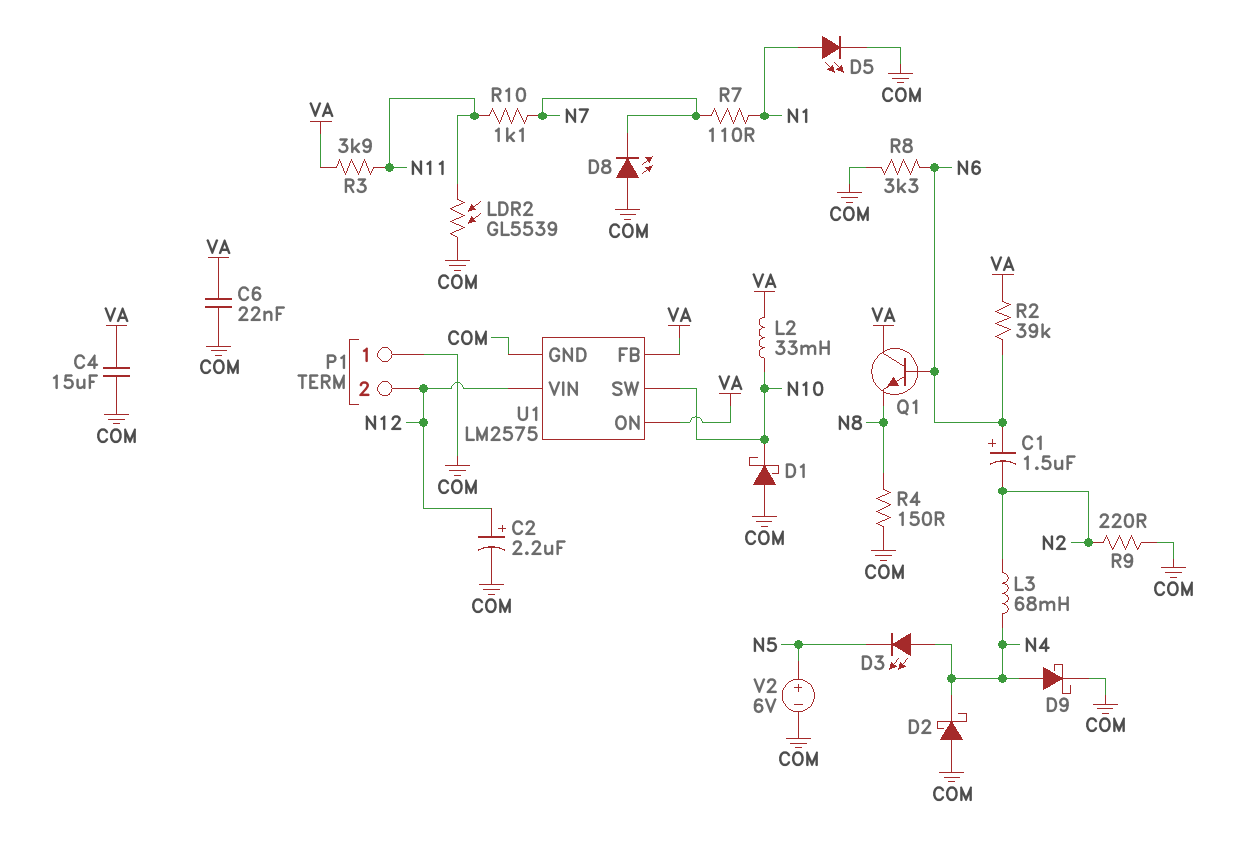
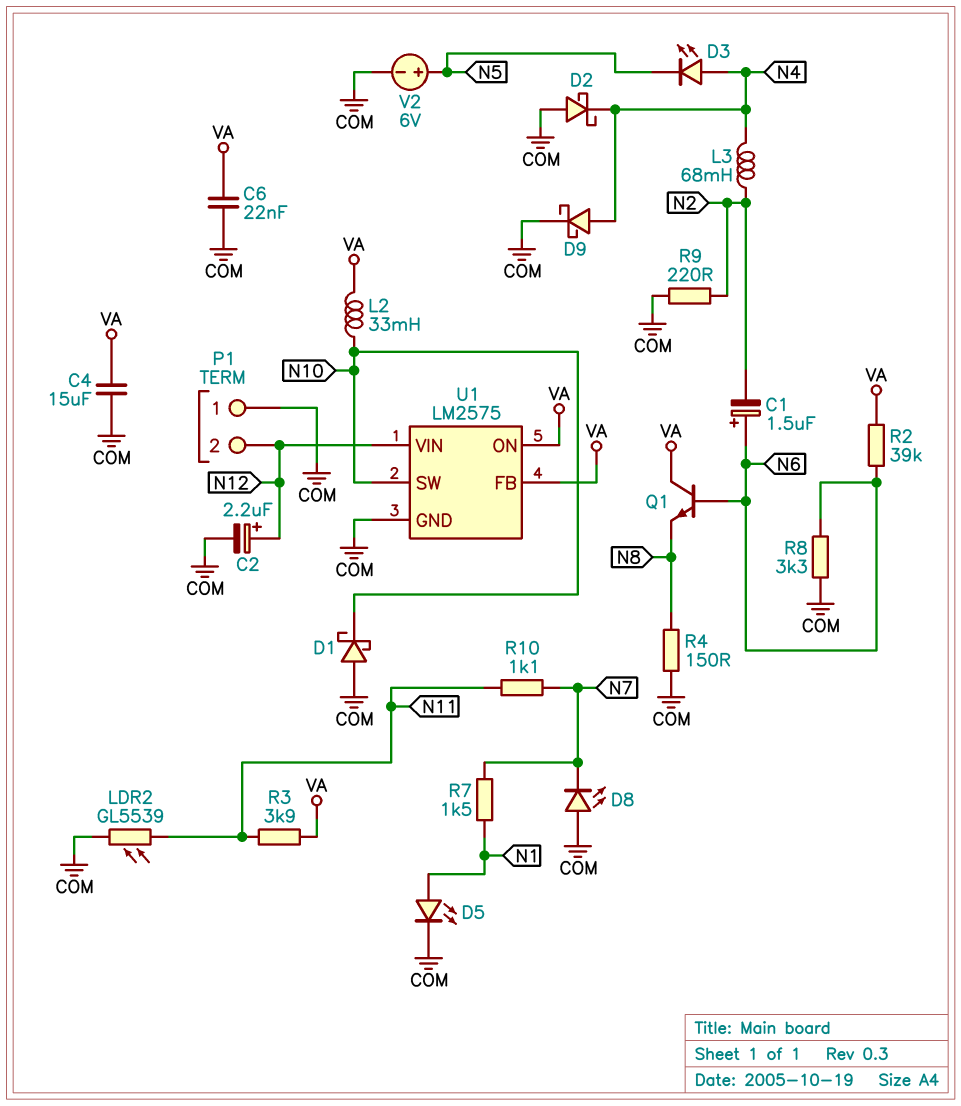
R7: 110 (N1, N7) -> 1.5k (N1, N7)

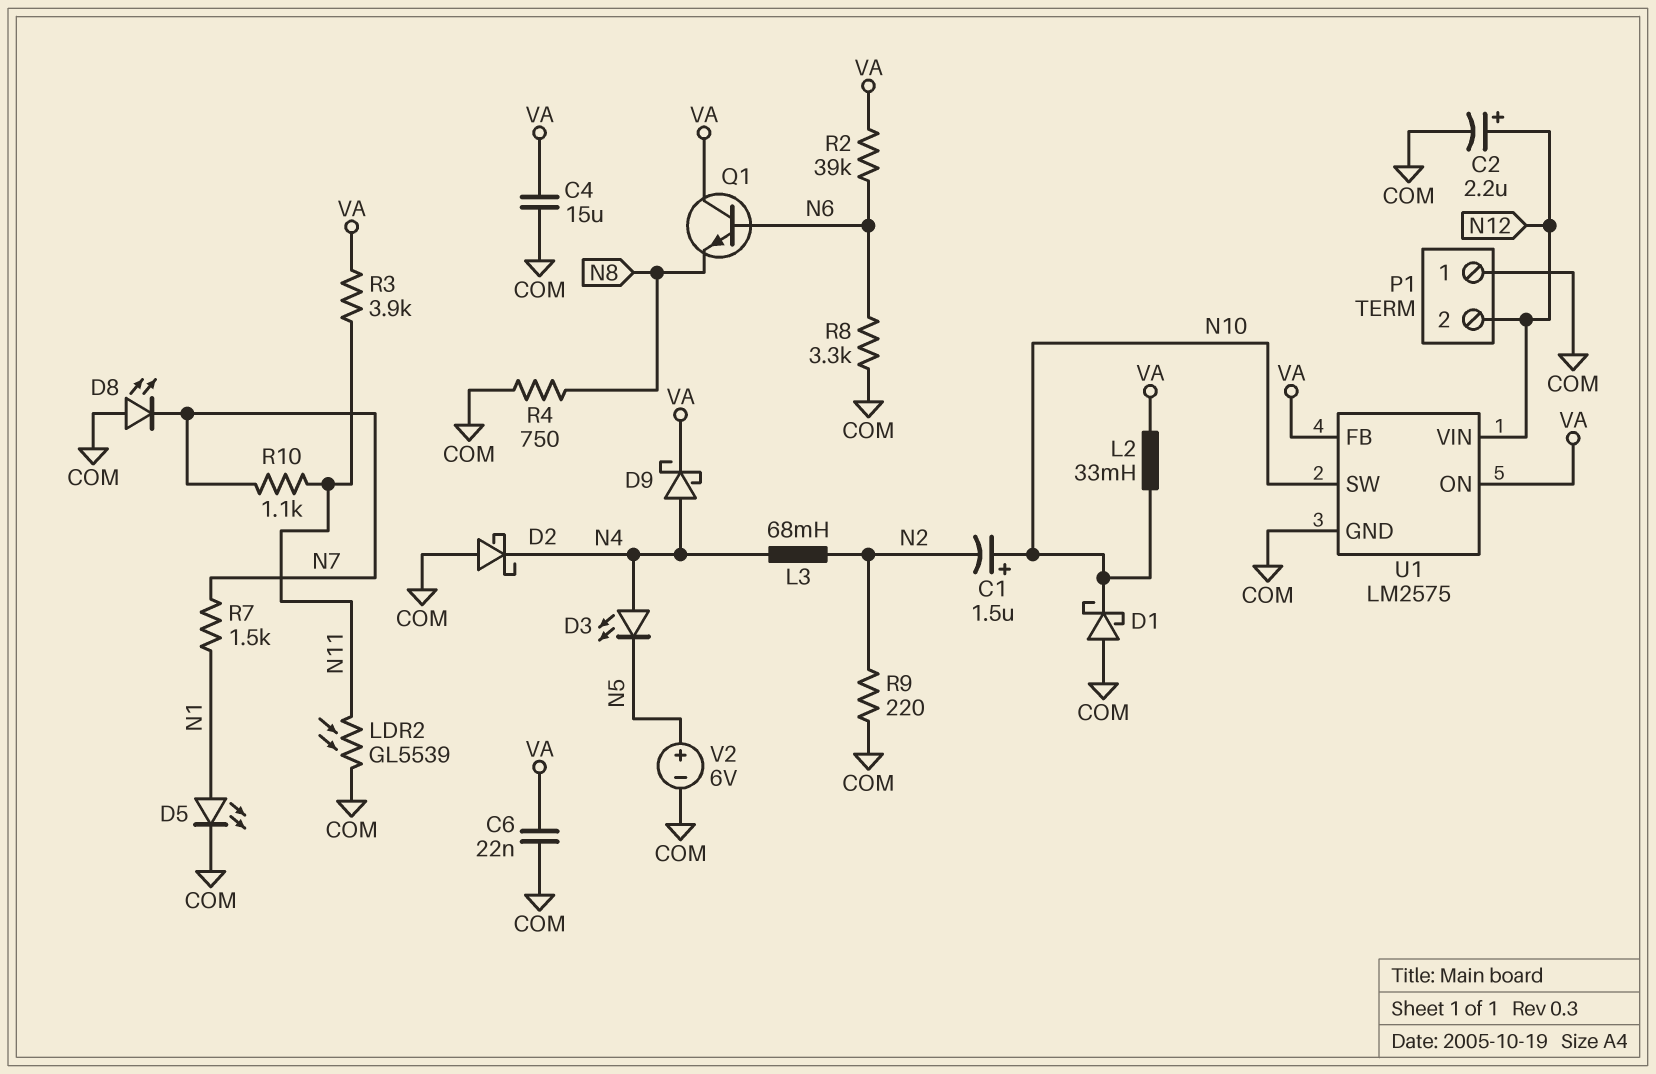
C1: 1.5uF (plus N6, minus N2) -> 1.5uF (plus N10, minus N2)
D9: schottky (A N4, K COM) -> schottky (A N4, K VA)
R4: 150 (COM, N8) -> 750 (COM, N8)

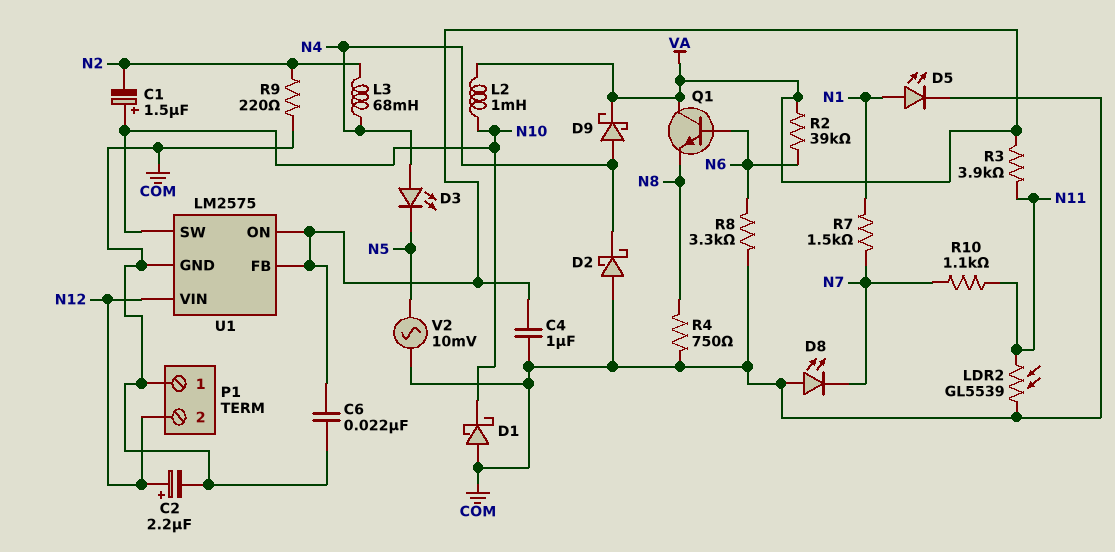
C4: 15uF (COM, VA) -> 1uF (COM, VA)
L2: 33mH (N10, VA) -> 1mH (N10, VA)
V2: 6V (plus N5, minus COM) -> AC 10mV (COM, N5)

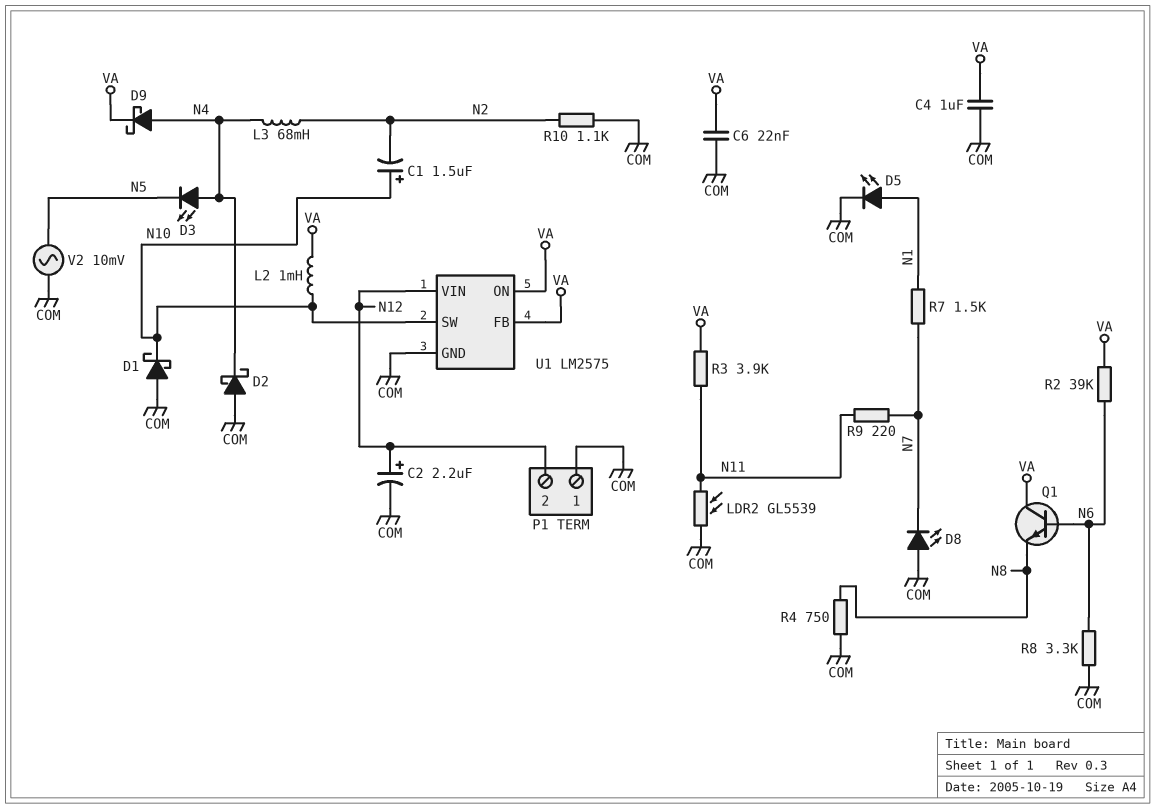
R9: 220 (COM, N2) -> 220 (N7, N11)
R10: 1.1k (N7, N11) -> 1.1k (COM, N2)

